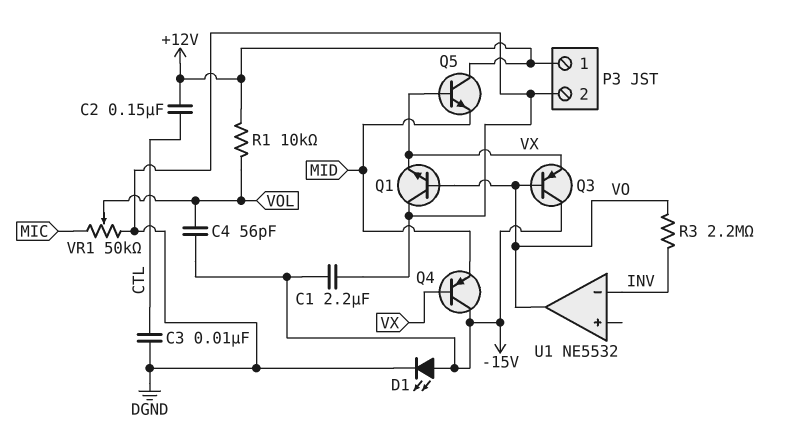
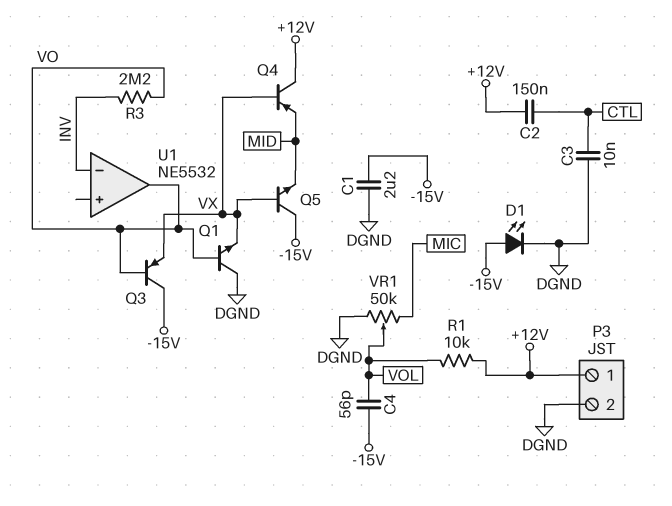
Q4: PNP (B VX, C -15V, E MID) -> PNP (B VX, C +12V, E MID)
Q5: NPN (B VX, C +12V, E MID) -> NPN (B VX, C -15V, E MID)

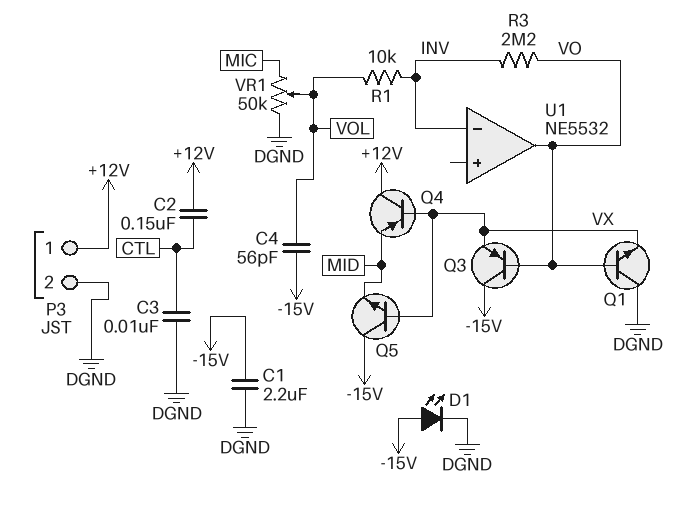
R1: 10k (+12V, VOL) -> 10k (INV, VOL)

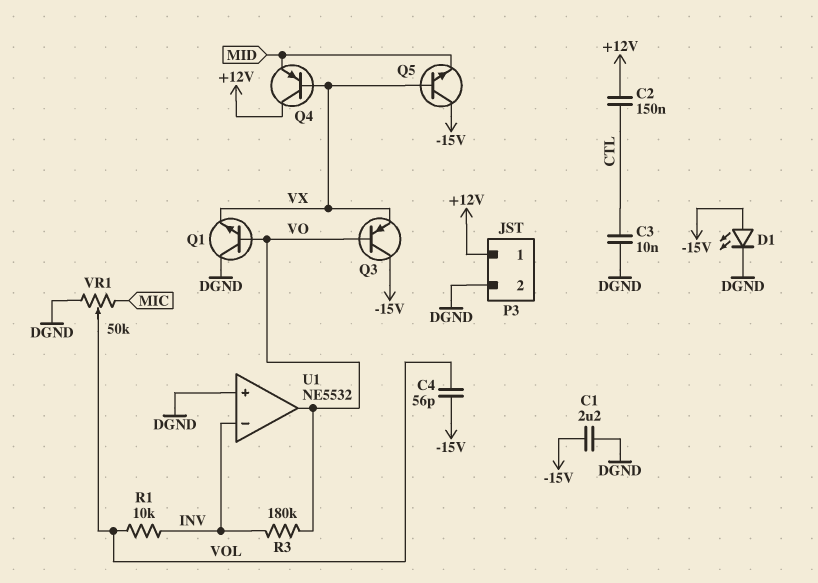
R3: 2.2M (INV, VO) -> 180k (INV, VO)
U1 pin in+: none -> DGND

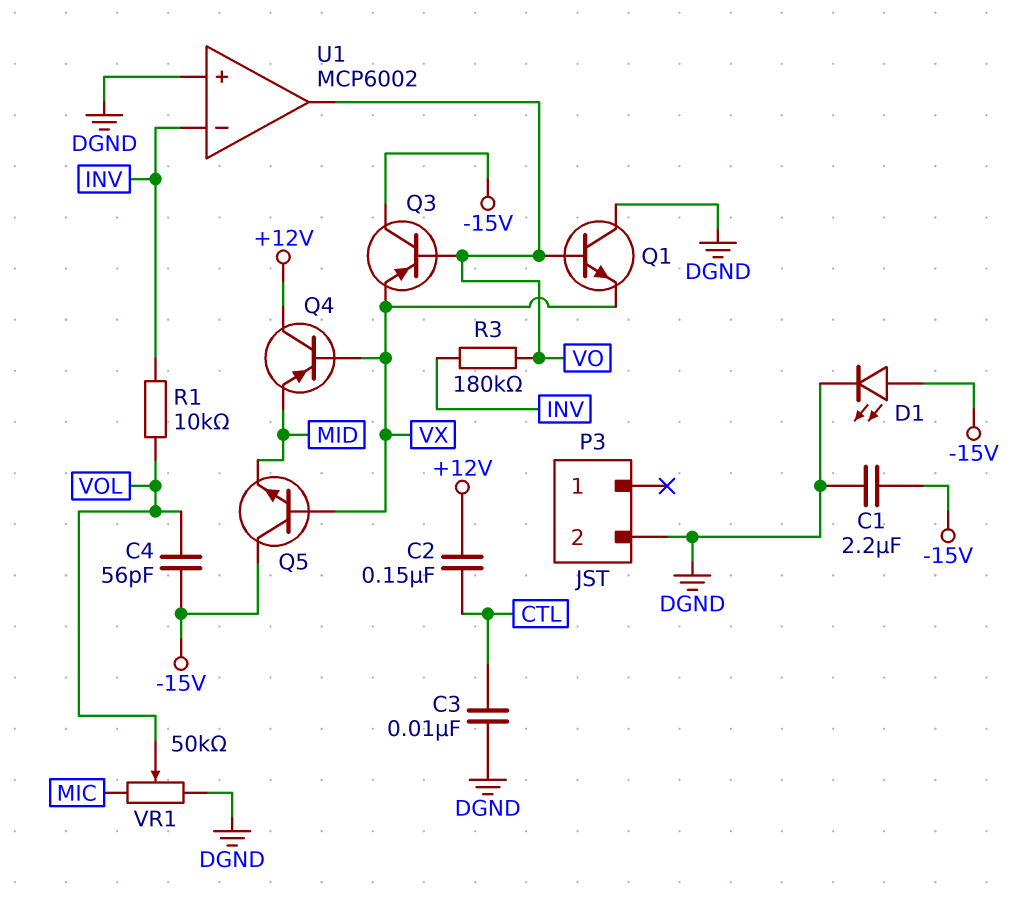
P3 pin 1: +12V -> none
U1: NE5532 -> MCP6002

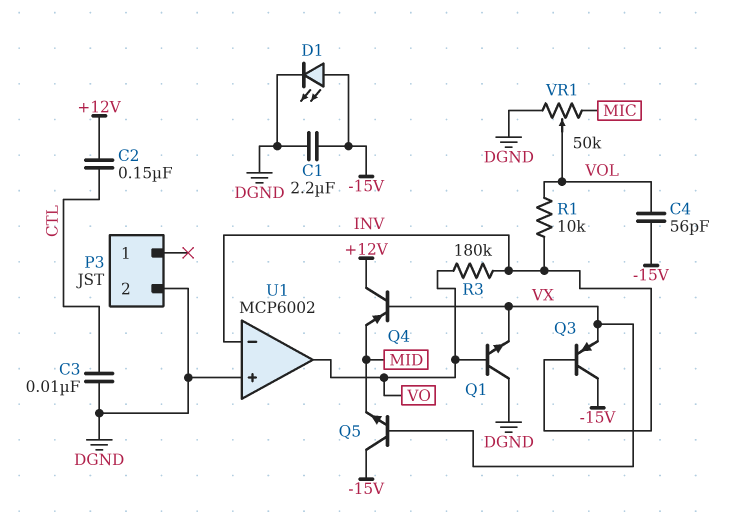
Q3: PNP (B VO, C -15V, E VX) -> PNP (B INV, C -15V, E VX)

